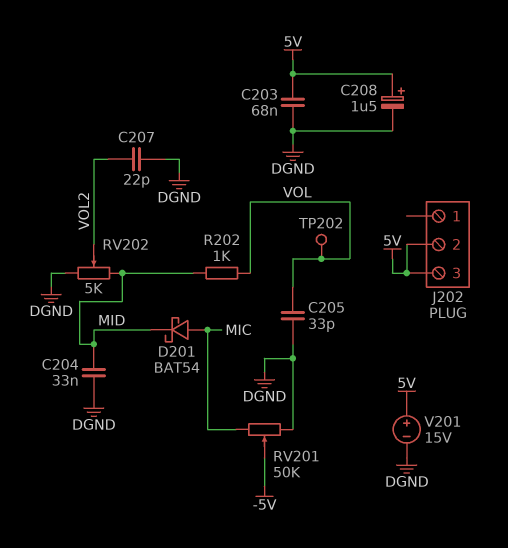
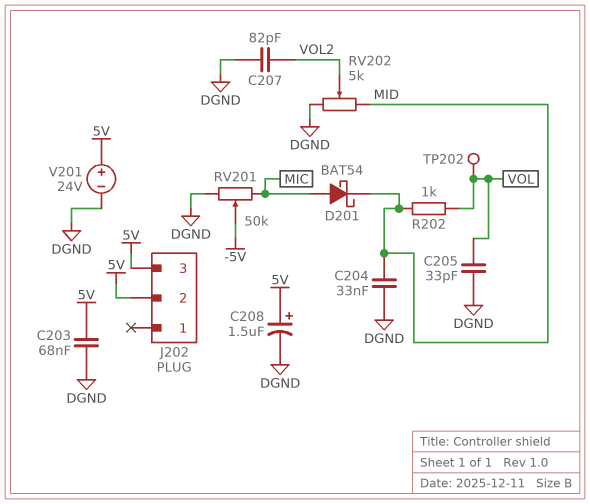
C207: 22pF (DGND, VOL2) -> 82pF (DGND, VOL2)
V201: 15V (plus 5V, minus DGND) -> 24V (plus 5V, minus DGND)

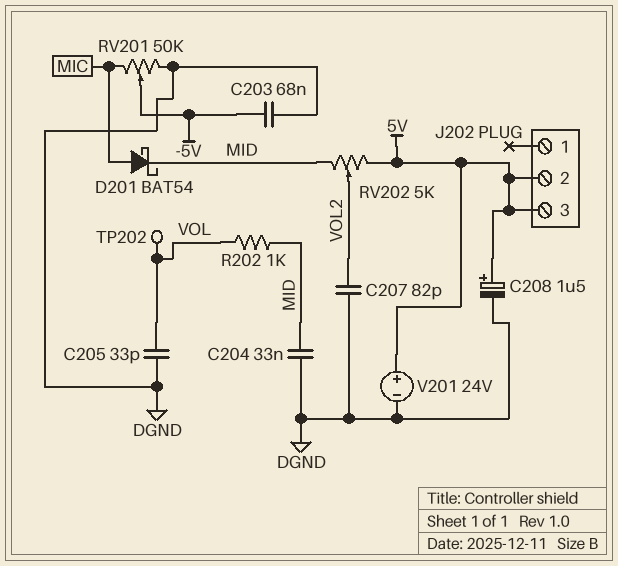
C203: 68nF (5V, DGND) -> 68nF (-5V, DGND)
RV202: 5k (DGND, MID, wiper VOL2) -> 5k (5V, MID, wiper VOL2)

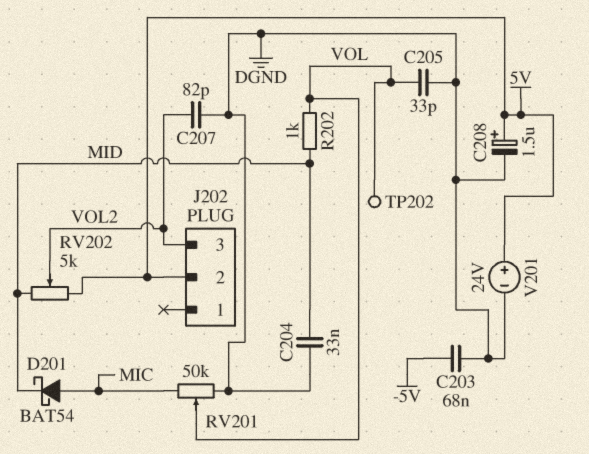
J202 pin 3: 5V -> VOL2
RV201: 50k (DGND, MIC, wiper -5V) -> 50k (DGND, MIC, wiper VOL)

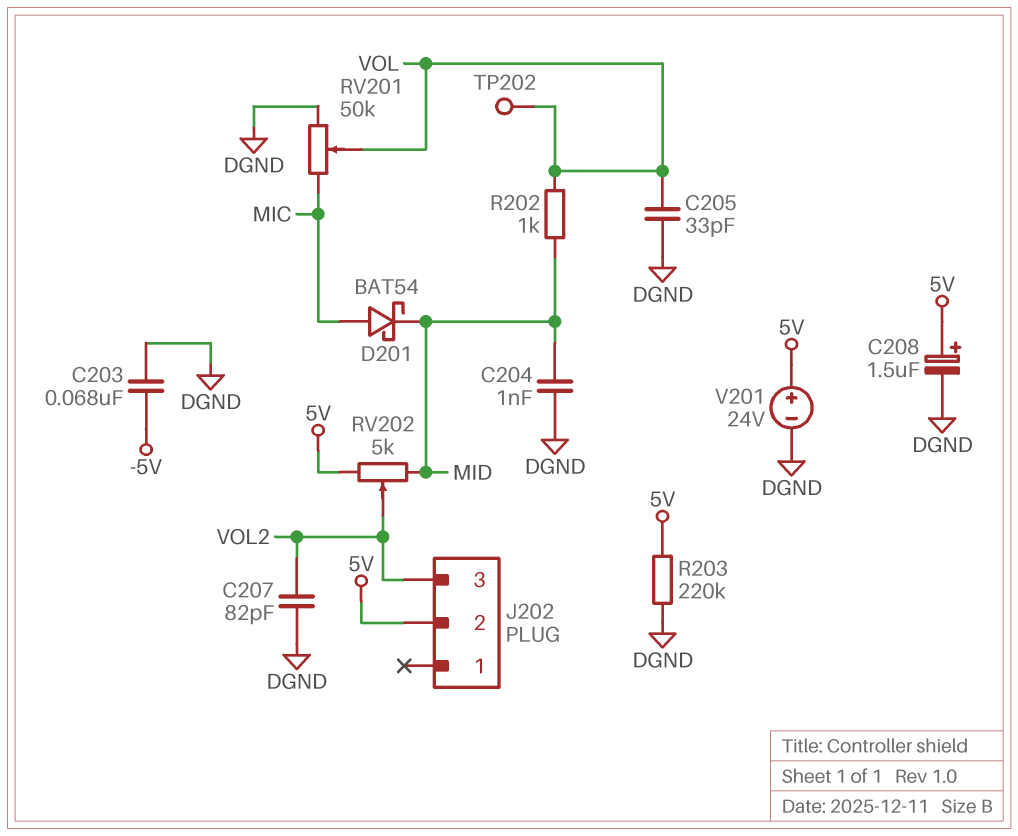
C204: 33nF (DGND, MID) -> 1nF (DGND, MID)
R203: none -> 220k (5V, DGND)

